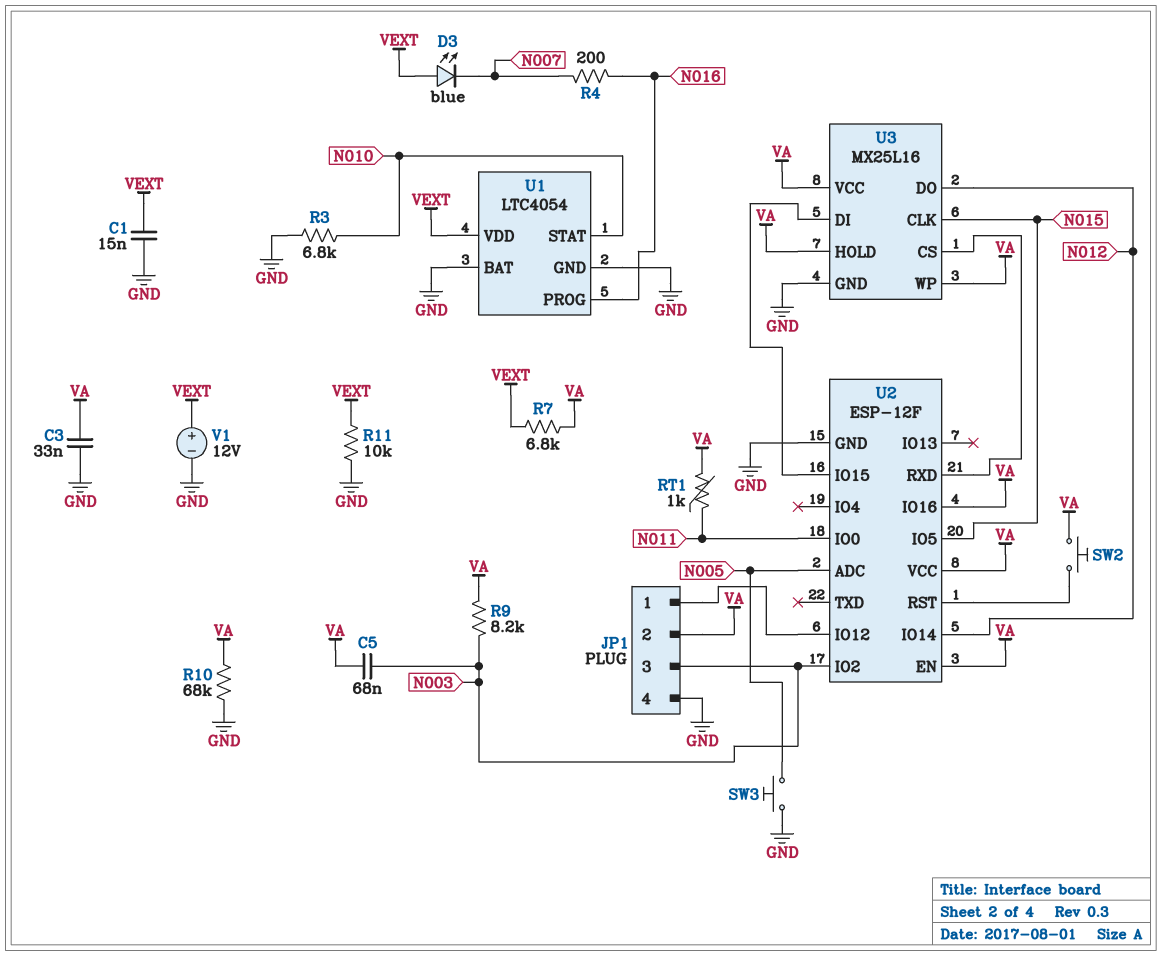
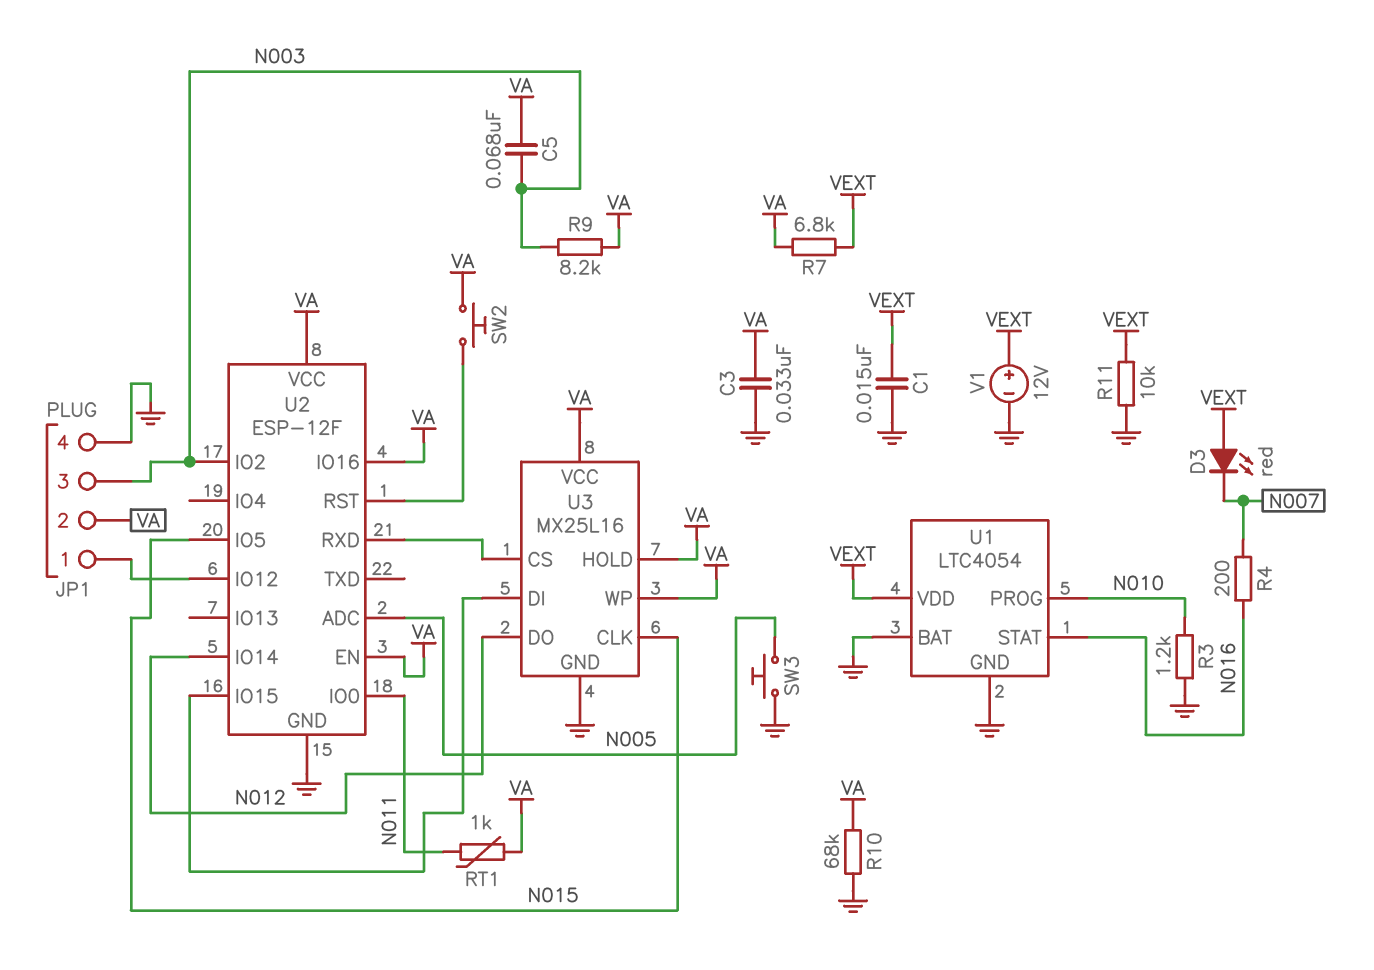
D3: LED blue (A VEXT, K N007) -> LED red (A VEXT, K N007)
R3: 6.8k (GND, N010) -> 1.2k (GND, N010)
U1 pin PROG: N016 -> N010
U1 pin STAT: N010 -> N016

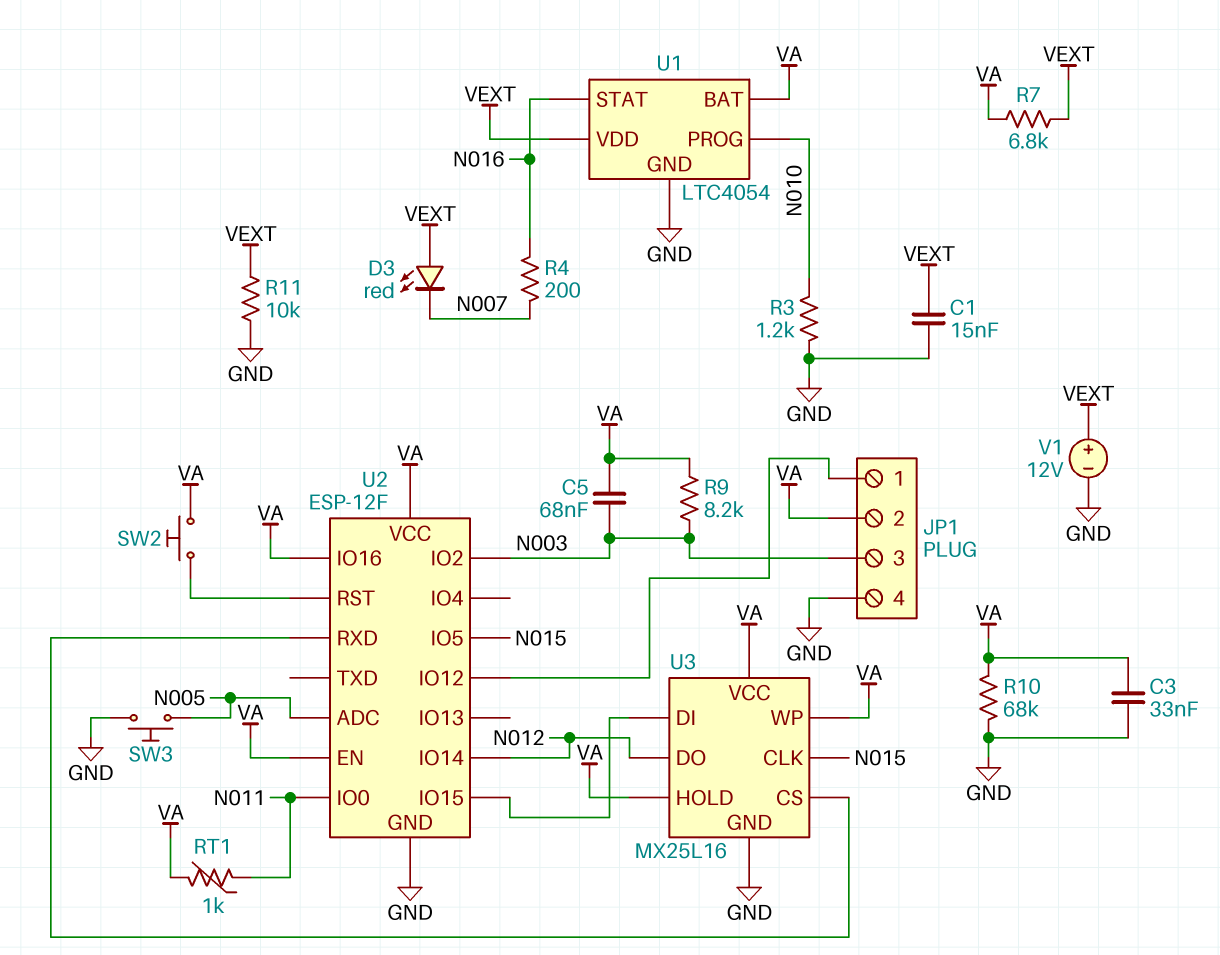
U1 pin BAT: GND -> VA

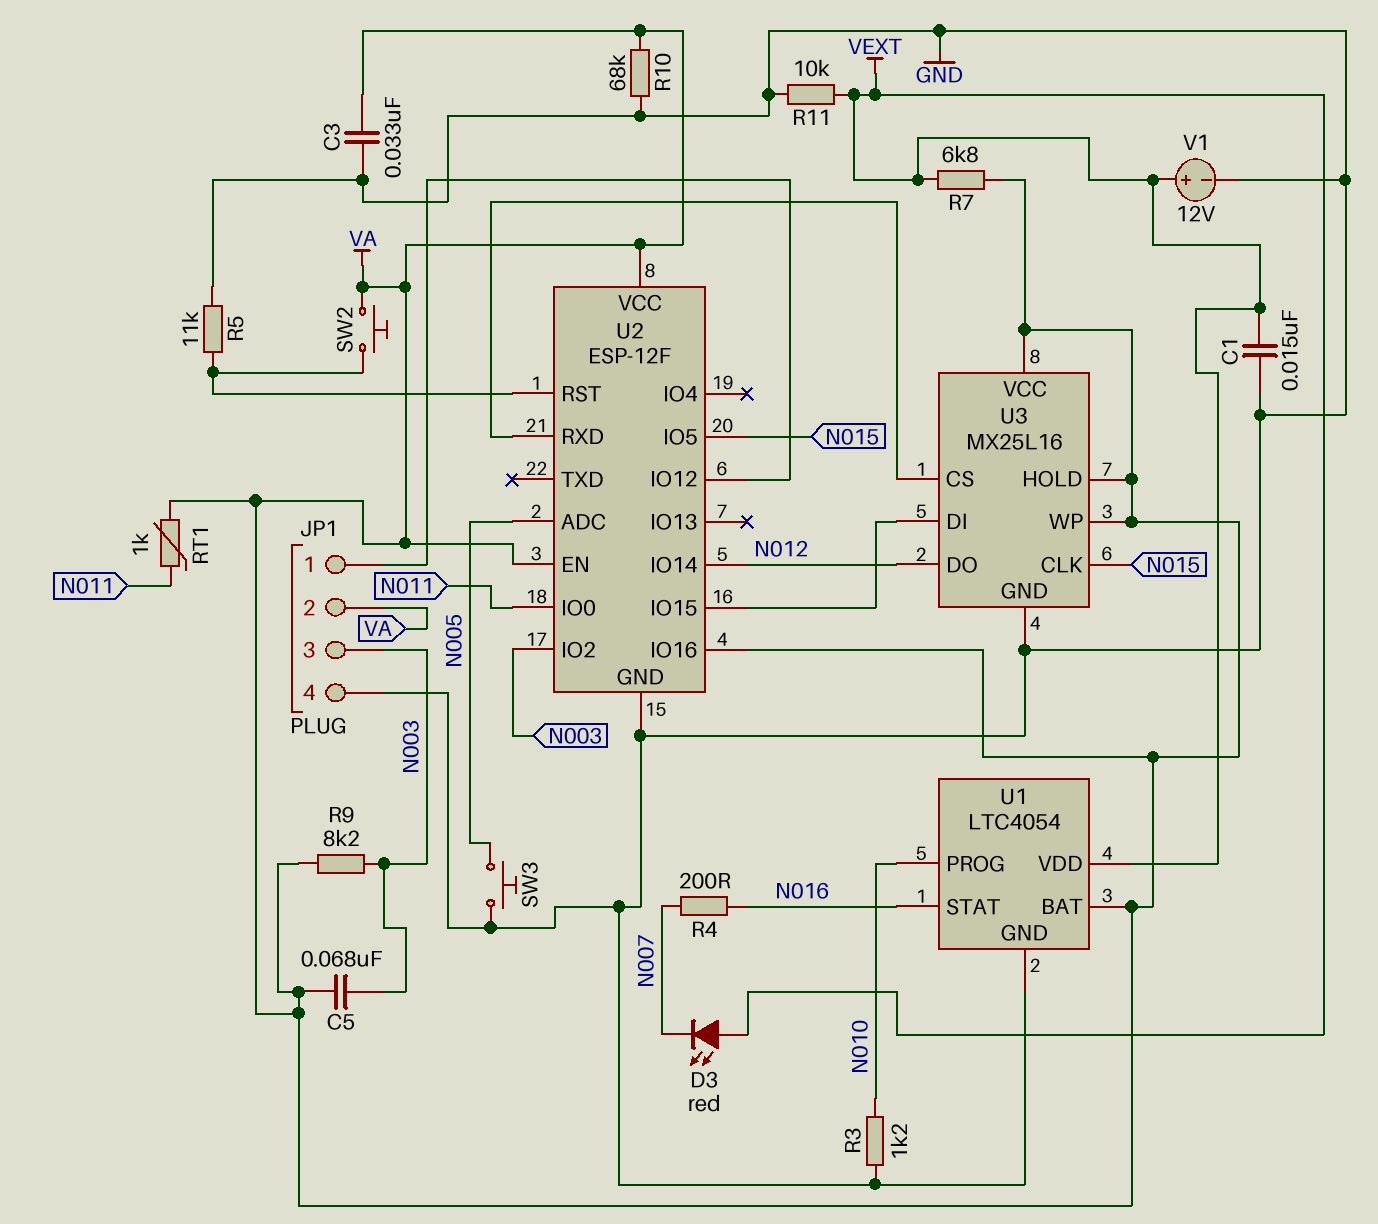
R5: none -> 11k (GND, U2/RST)

